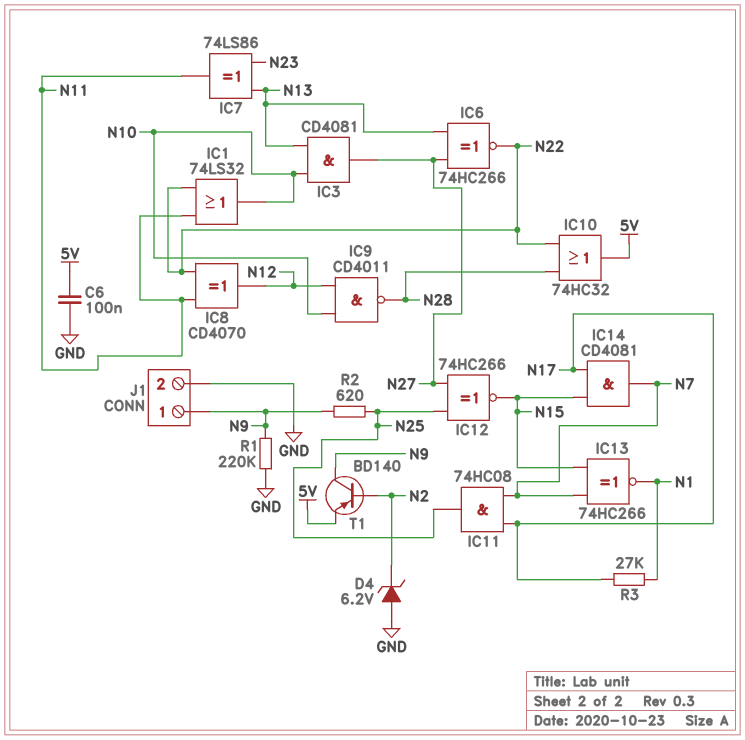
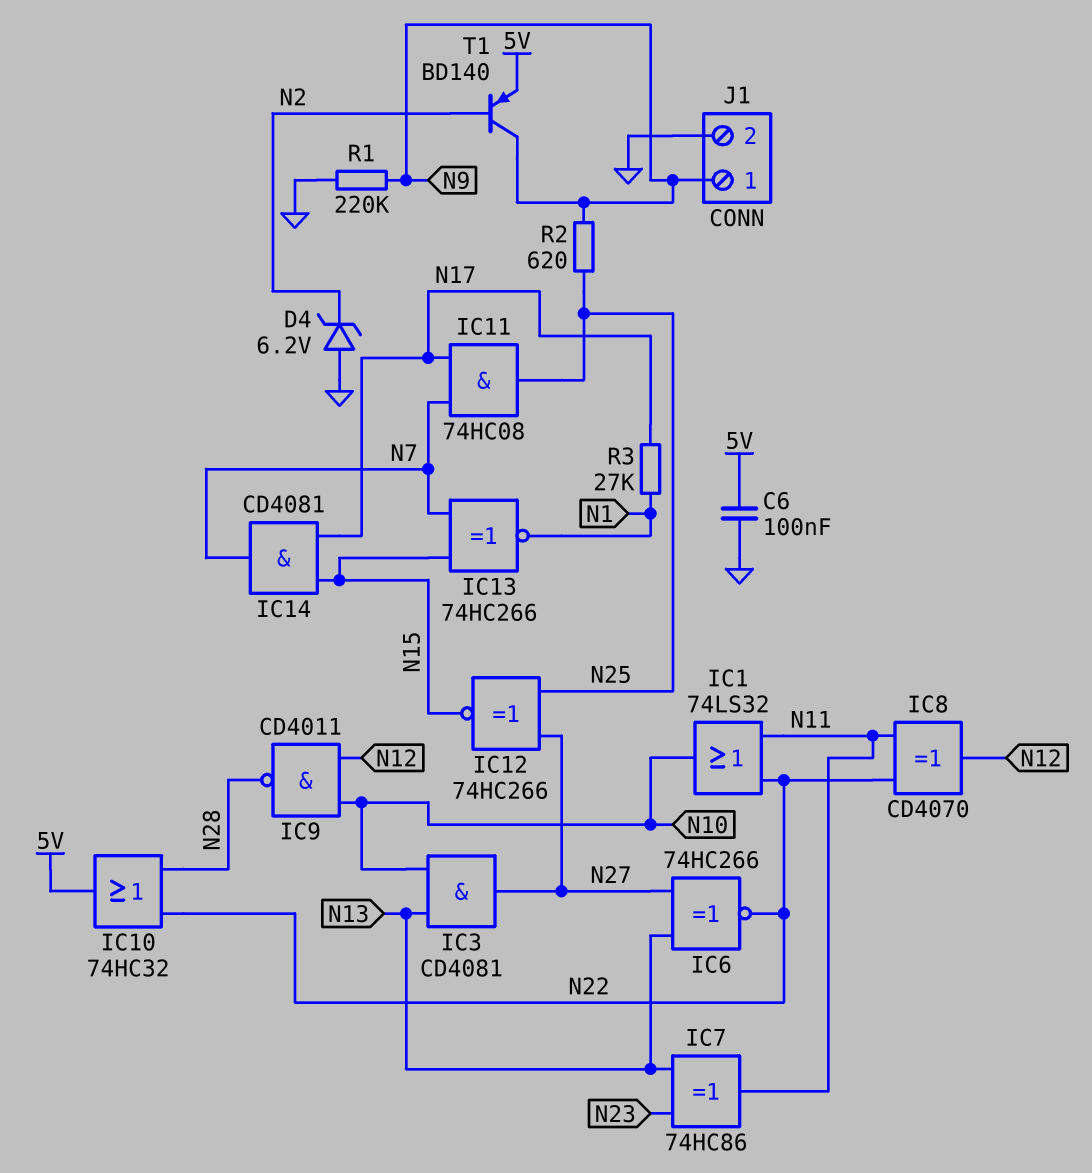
IC7: XOR 74LS86 (in N13, in N23, out N11) -> XOR 74HC86 (in N13, in N23, out N11)

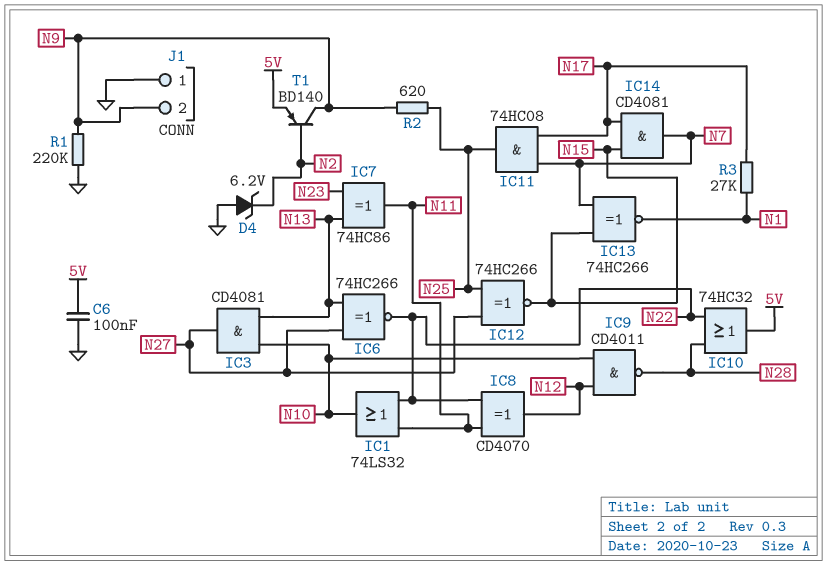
J1 pin 1: N9 -> GND
J1 pin 2: GND -> N9

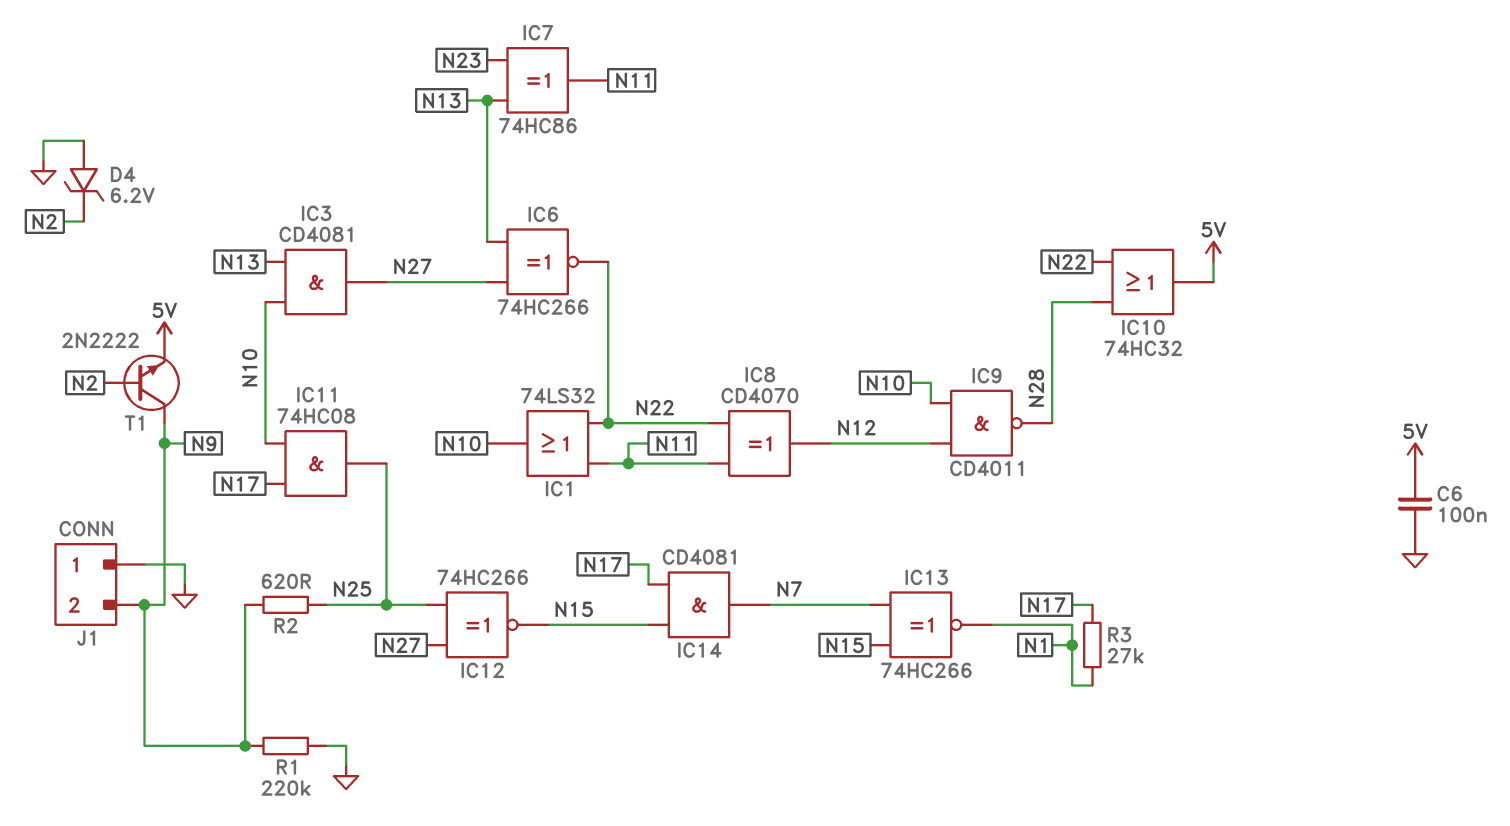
IC11: AND 74HC08 (in N7, in N17, out N25) -> AND 74HC08 (in N10, in N17, out N25)
T1: PNP BD140 (B N2, C N9, E 5V) -> NPN 2N2222 (B N2, C N9, E 5V)

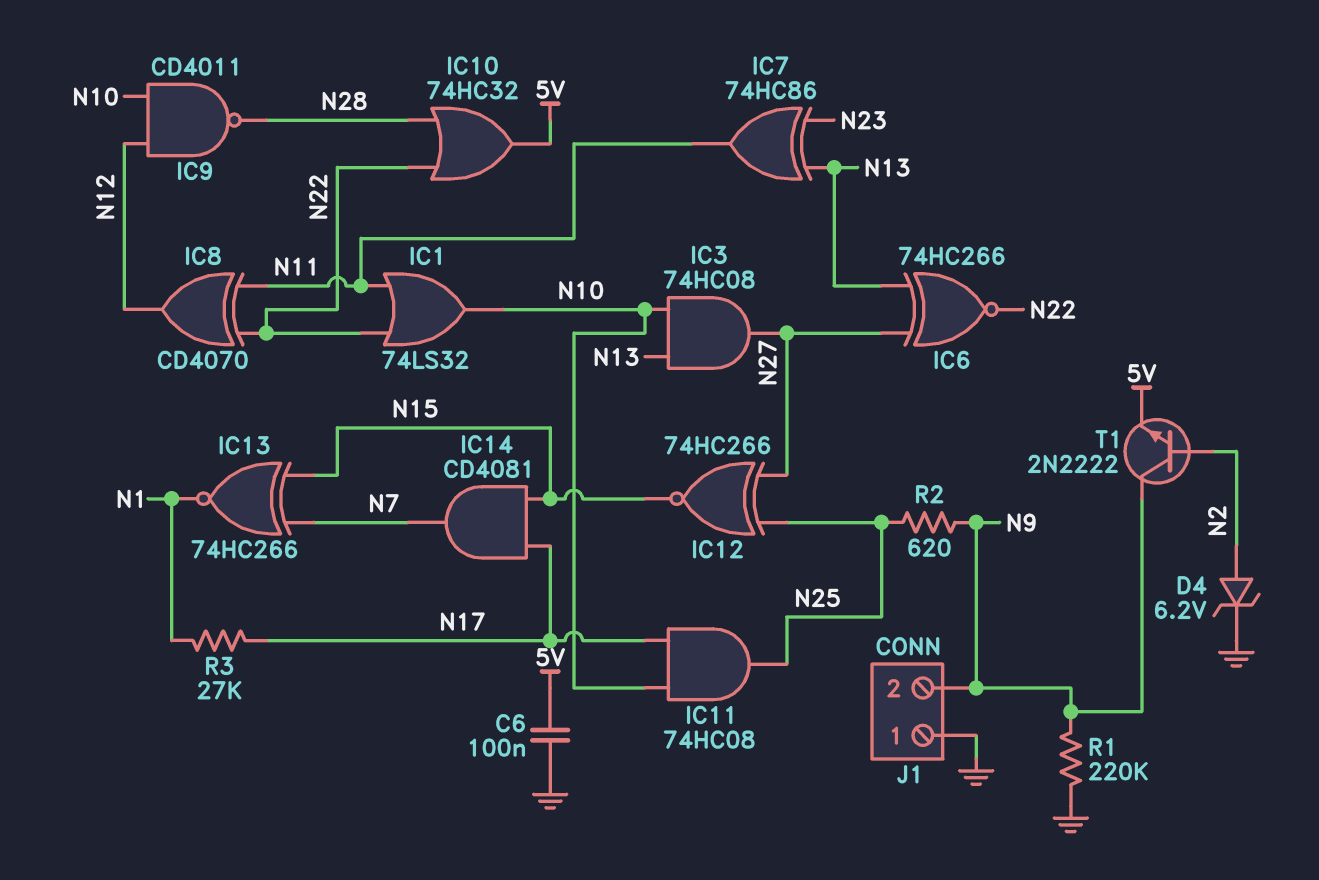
D4: zener 6.2V (A GND, K N2) -> zener 6.2V (A N2, K GND)
IC3: AND CD4081 (in N10, in N13, out N27) -> AND 74HC08 (in N10, in N13, out N27)

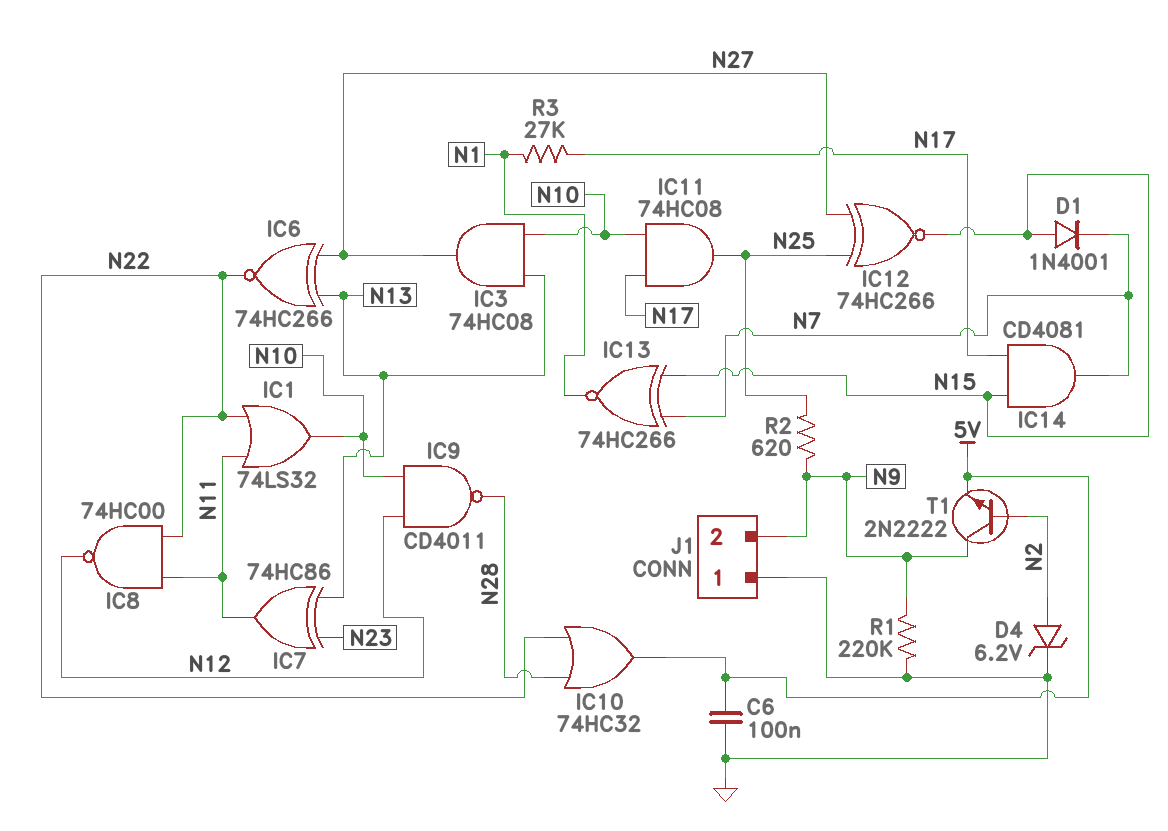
D1: none -> diode 1N4001 (A N15, K N7)
IC8: XOR CD4070 (in N11, in N22, out N12) -> NAND 74HC00 (in N11, in N22, out N12)

